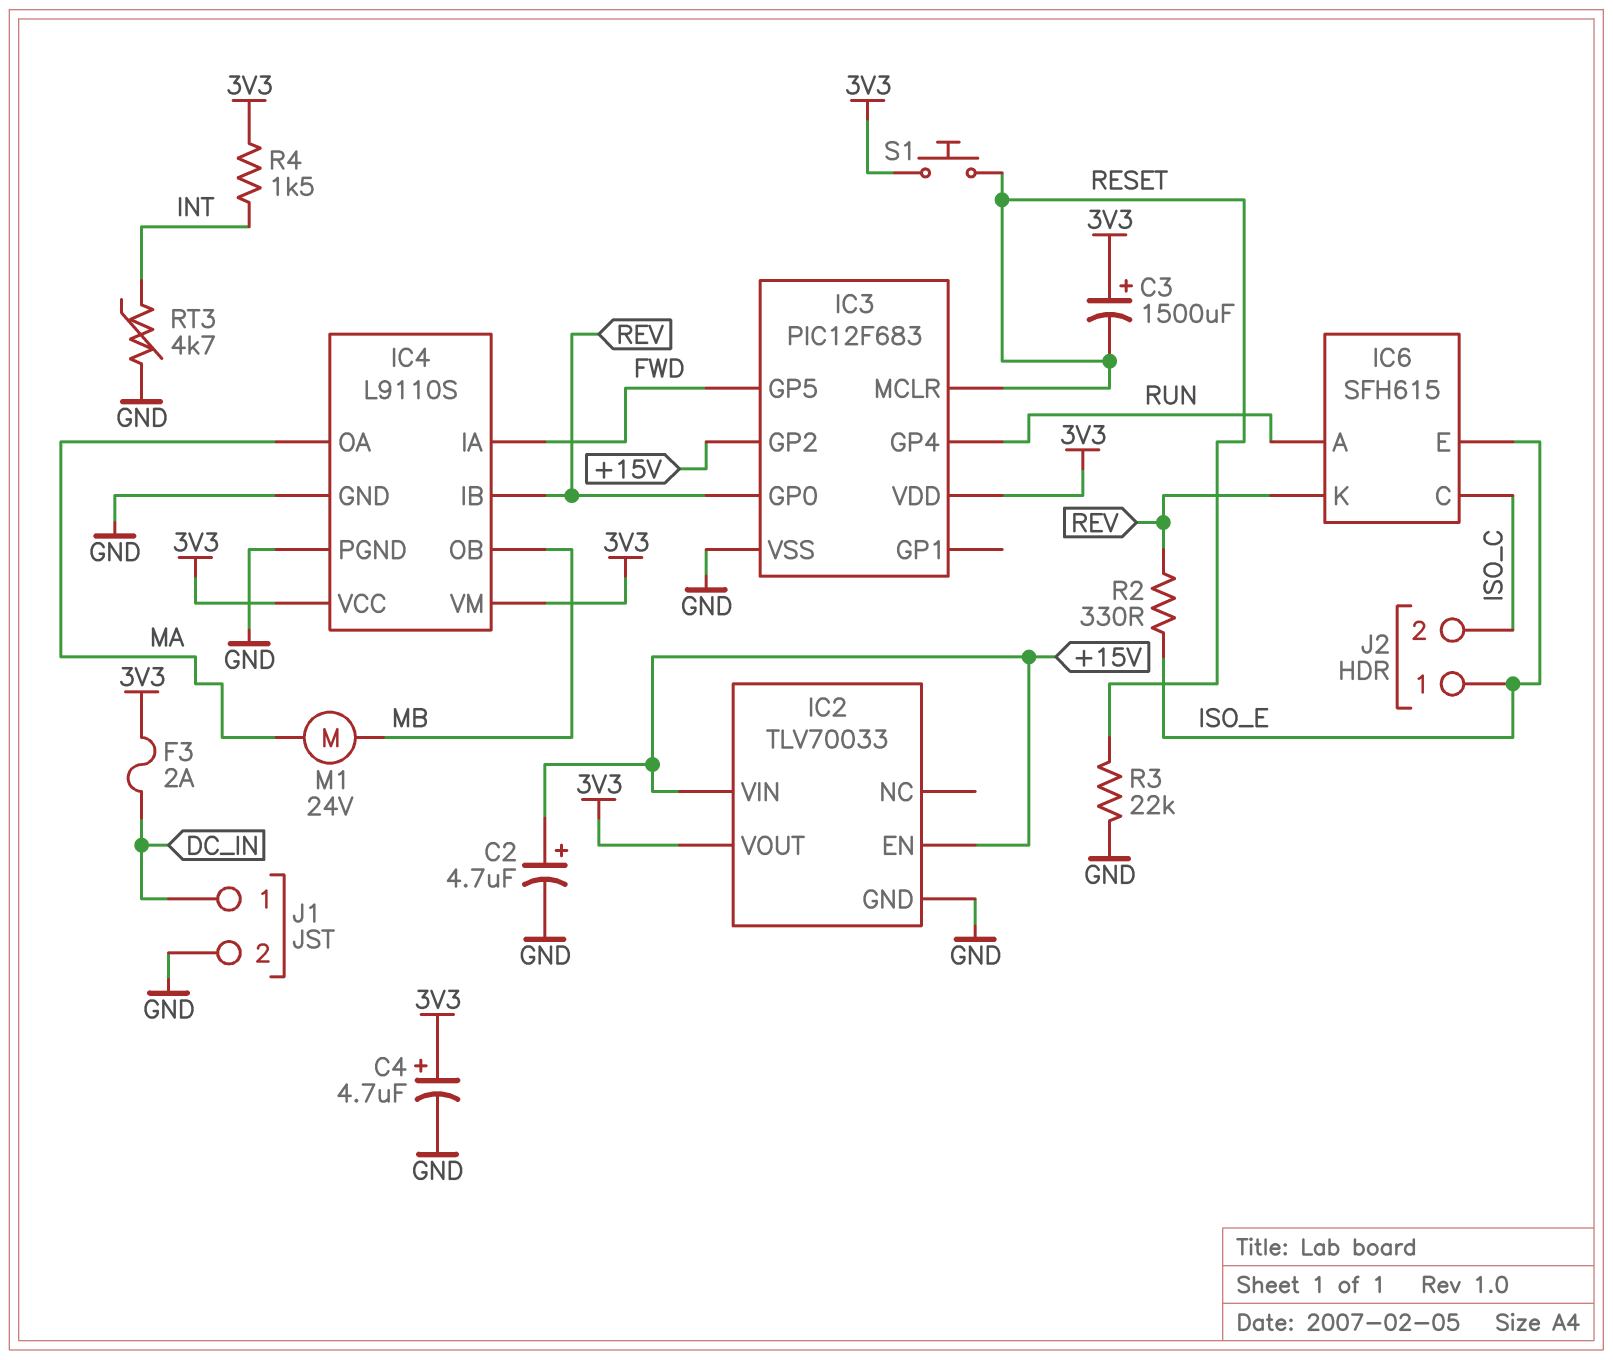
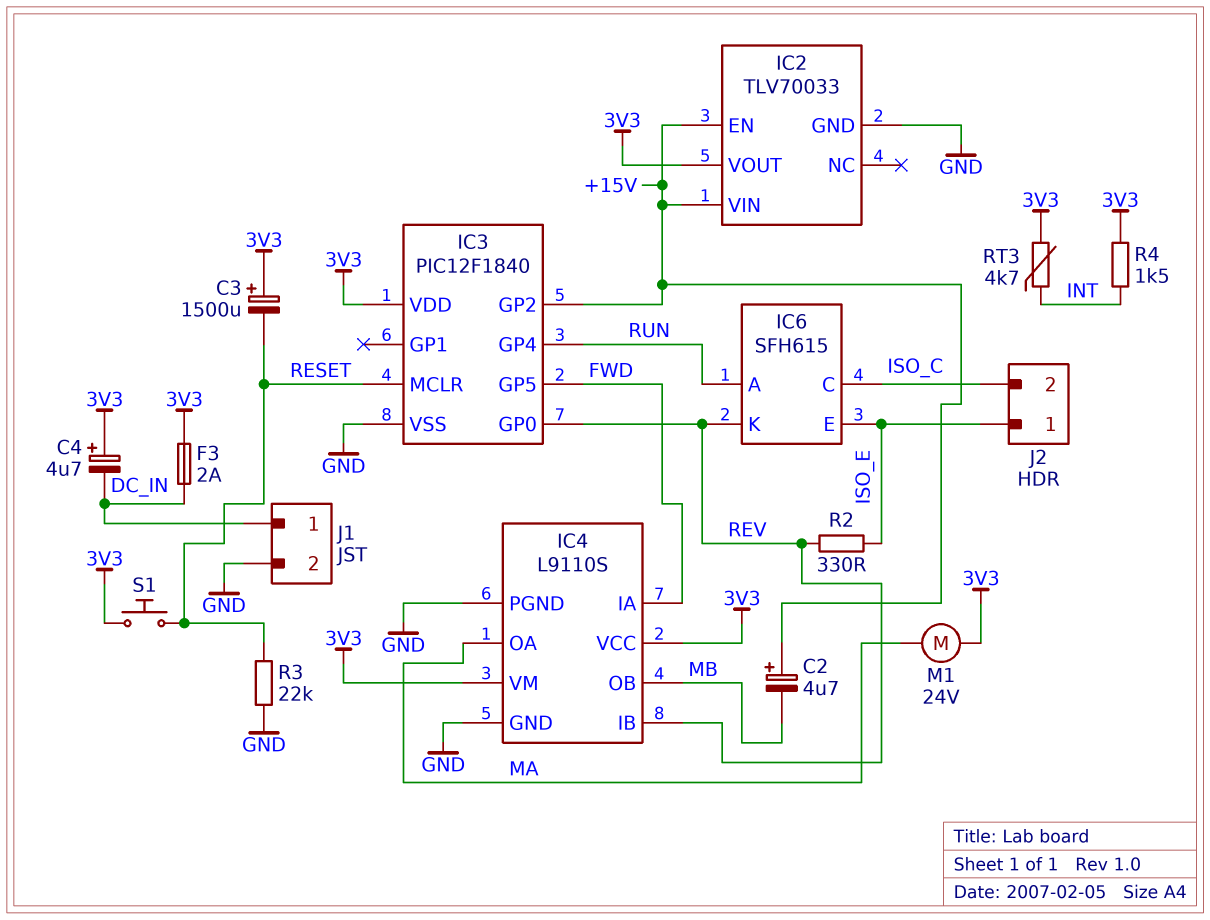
C2: 4.7uF (plus +15V, minus GND) -> 4.7uF (plus +15V, minus MB)
C4: 4.7uF (plus 3V3, minus GND) -> 4.7uF (plus 3V3, minus DC_IN)
IC3: PIC12F683 -> PIC12F1840
M1: motor 24V (MA, MB) -> motor 24V (3V3, MA)
RT3: 4.7k (GND, INT) -> 4.7k (3V3, INT)

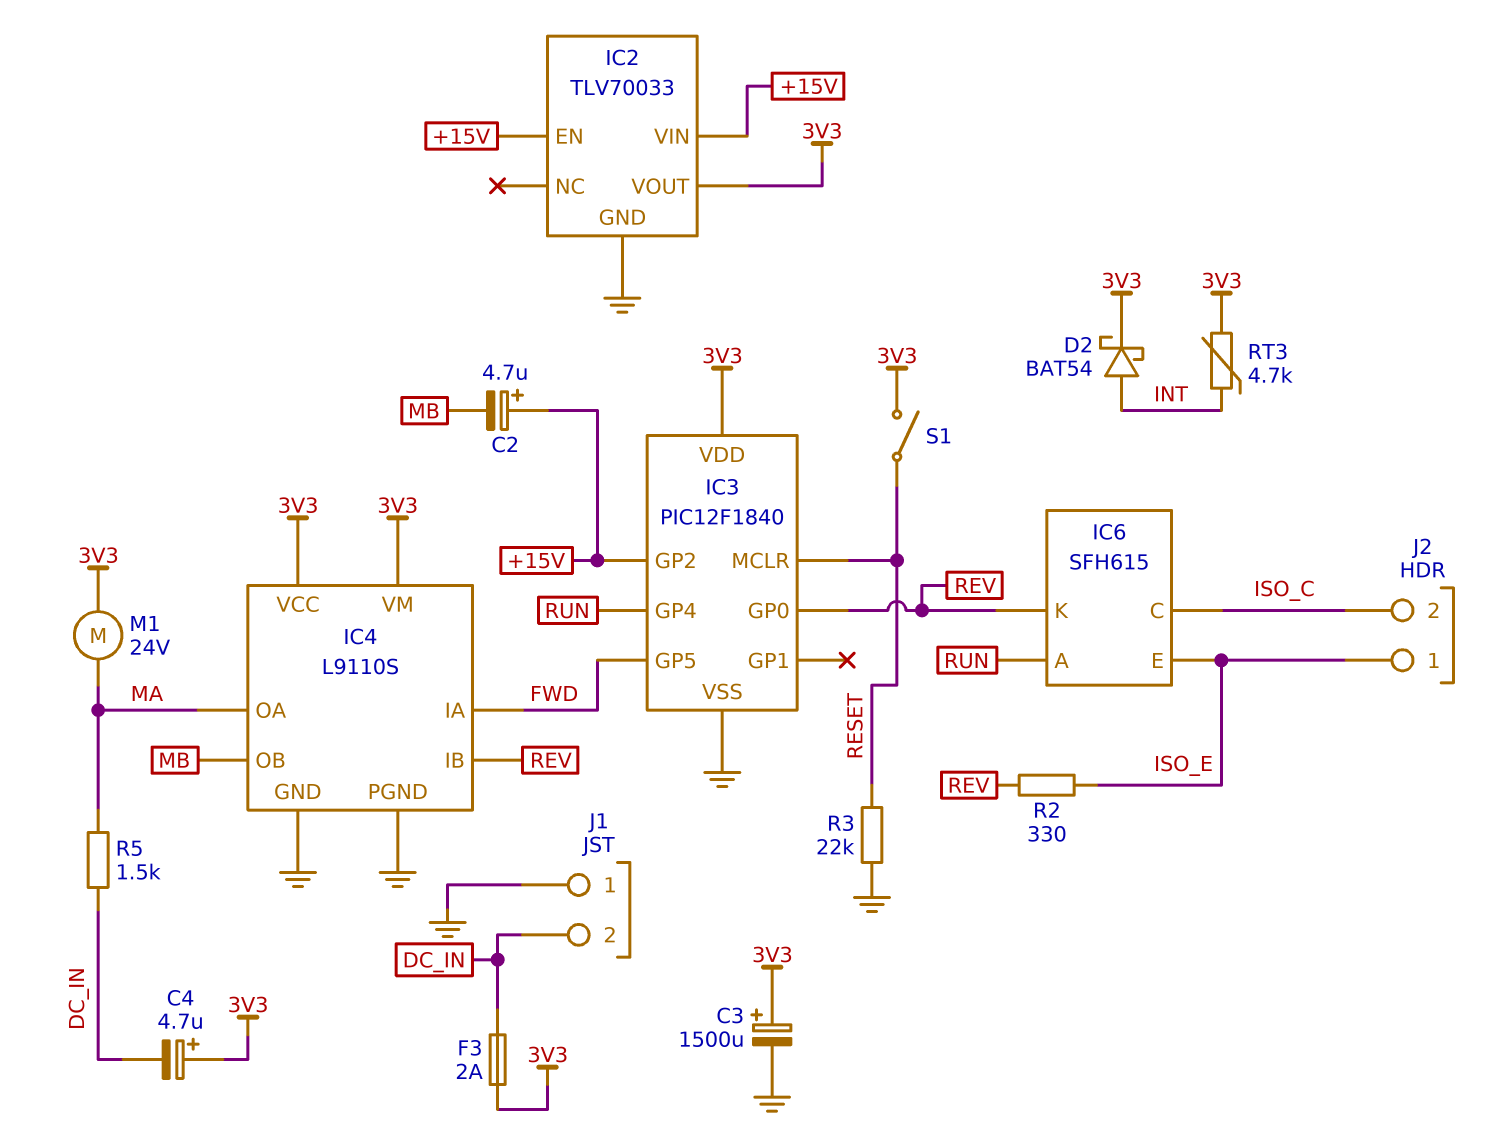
C3: 1500uF (plus 3V3, minus RESET) -> 1500uF (plus 3V3, minus GND)
D2: none -> schottky BAT54 (A INT, K 3V3)
J1 pin 1: DC_IN -> GND
J1 pin 2: GND -> DC_IN
R4: 1.5k (3V3, INT) -> none
R5: none -> 1.5k (DC_IN, MA)
S1: button (3V3, RESET) -> switch (3V3, RESET)

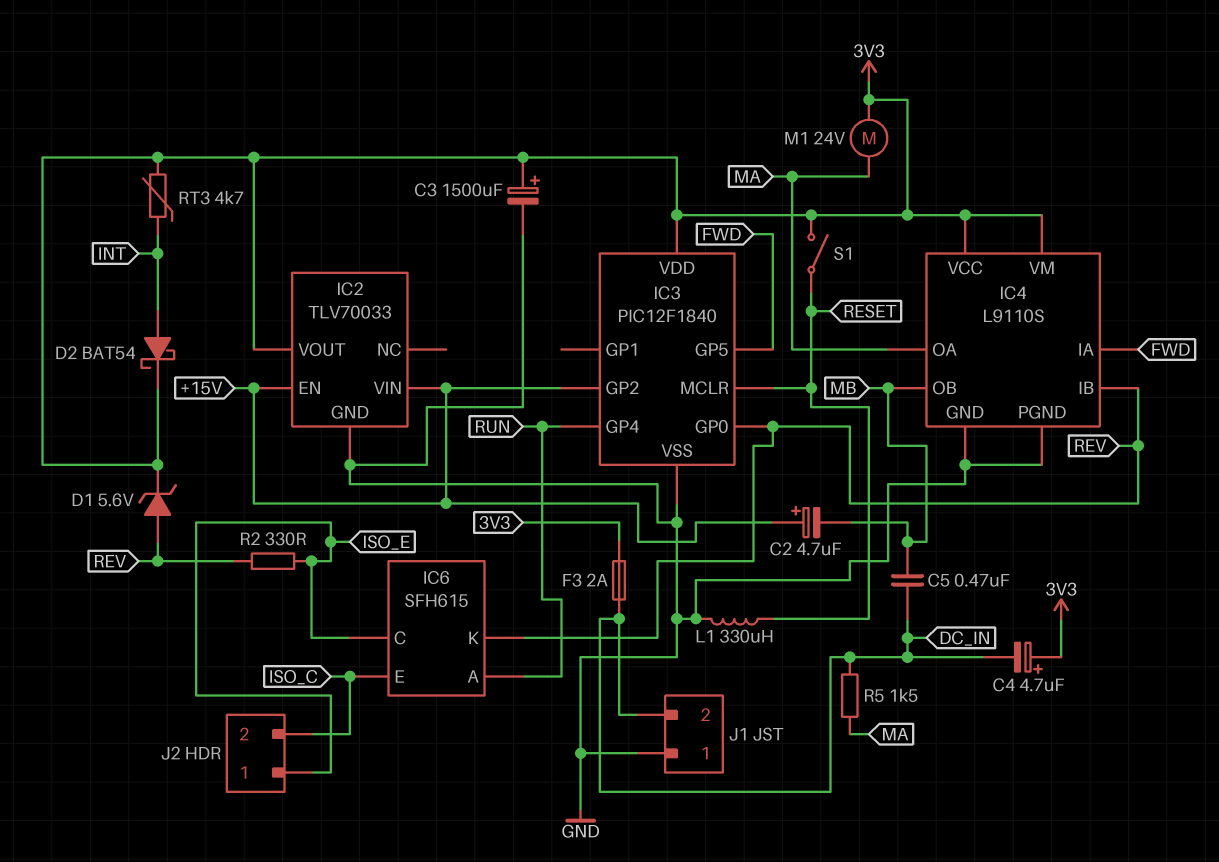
C5: none -> 470nF (DC_IN, MB)
D1: none -> zener 5.6V (A REV, K 3V3)
IC6 pin C: ISO_C -> ISO_E
IC6 pin E: ISO_E -> ISO_C
L1: none -> 330uH (GND, RESET)
R3: 22k (GND, RESET) -> none

